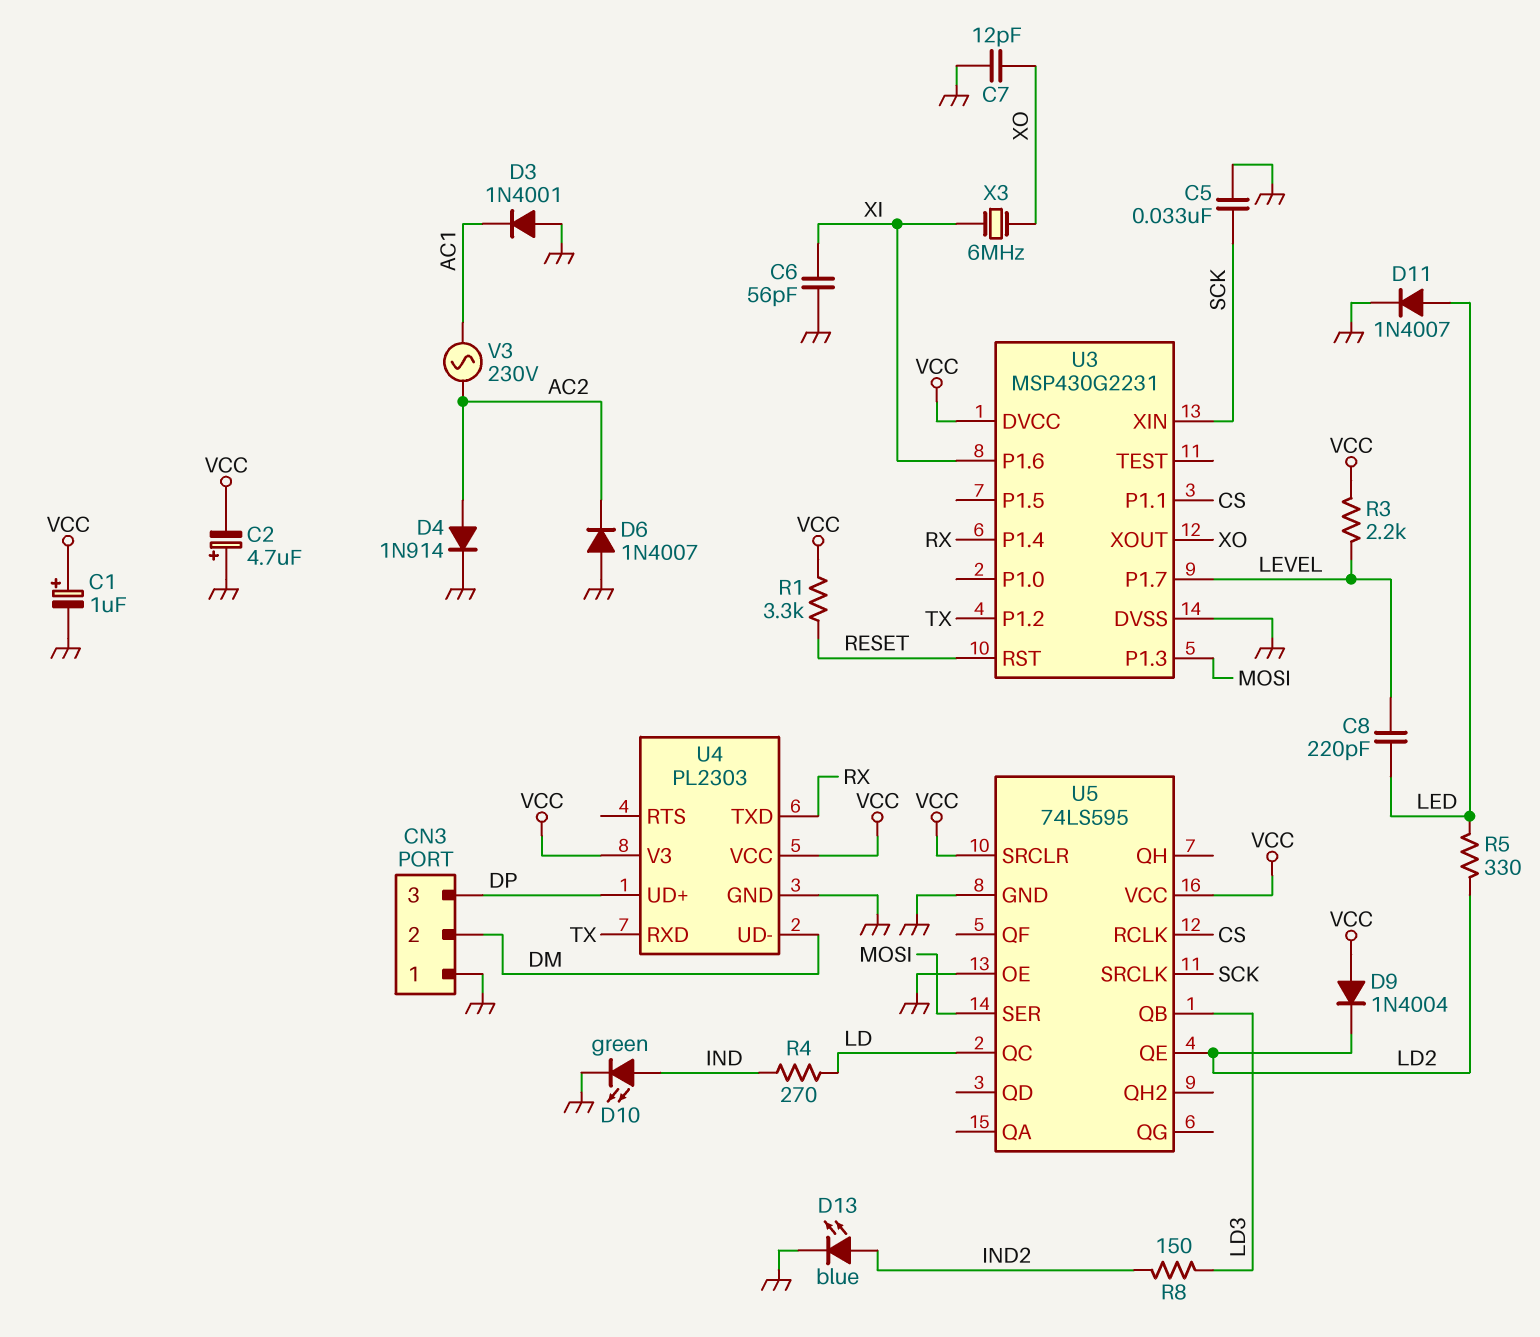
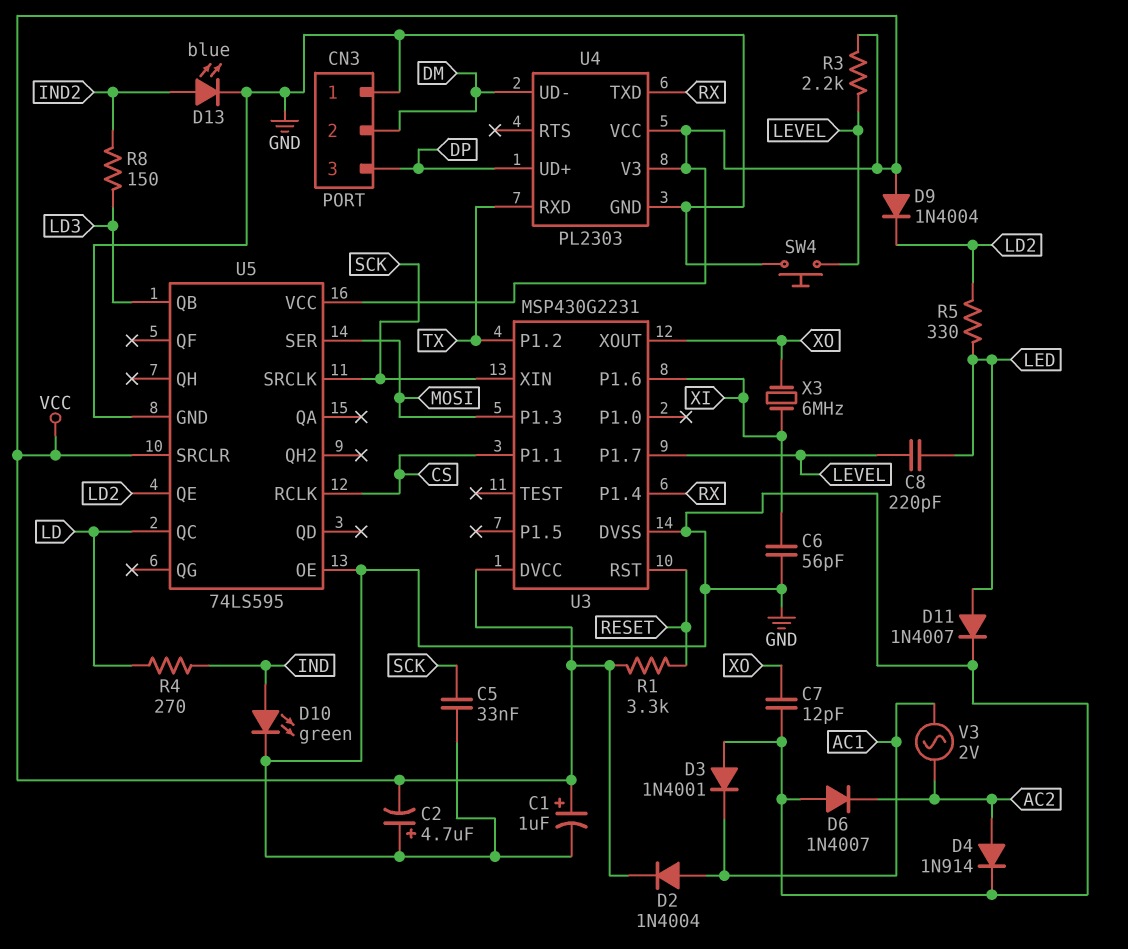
D2: none -> diode 1N4004 (A AC1, K VCC)
SW4: none -> button (GND, LEVEL)
V3: AC 230V (AC1, AC2) -> AC 2V (AC1, AC2)

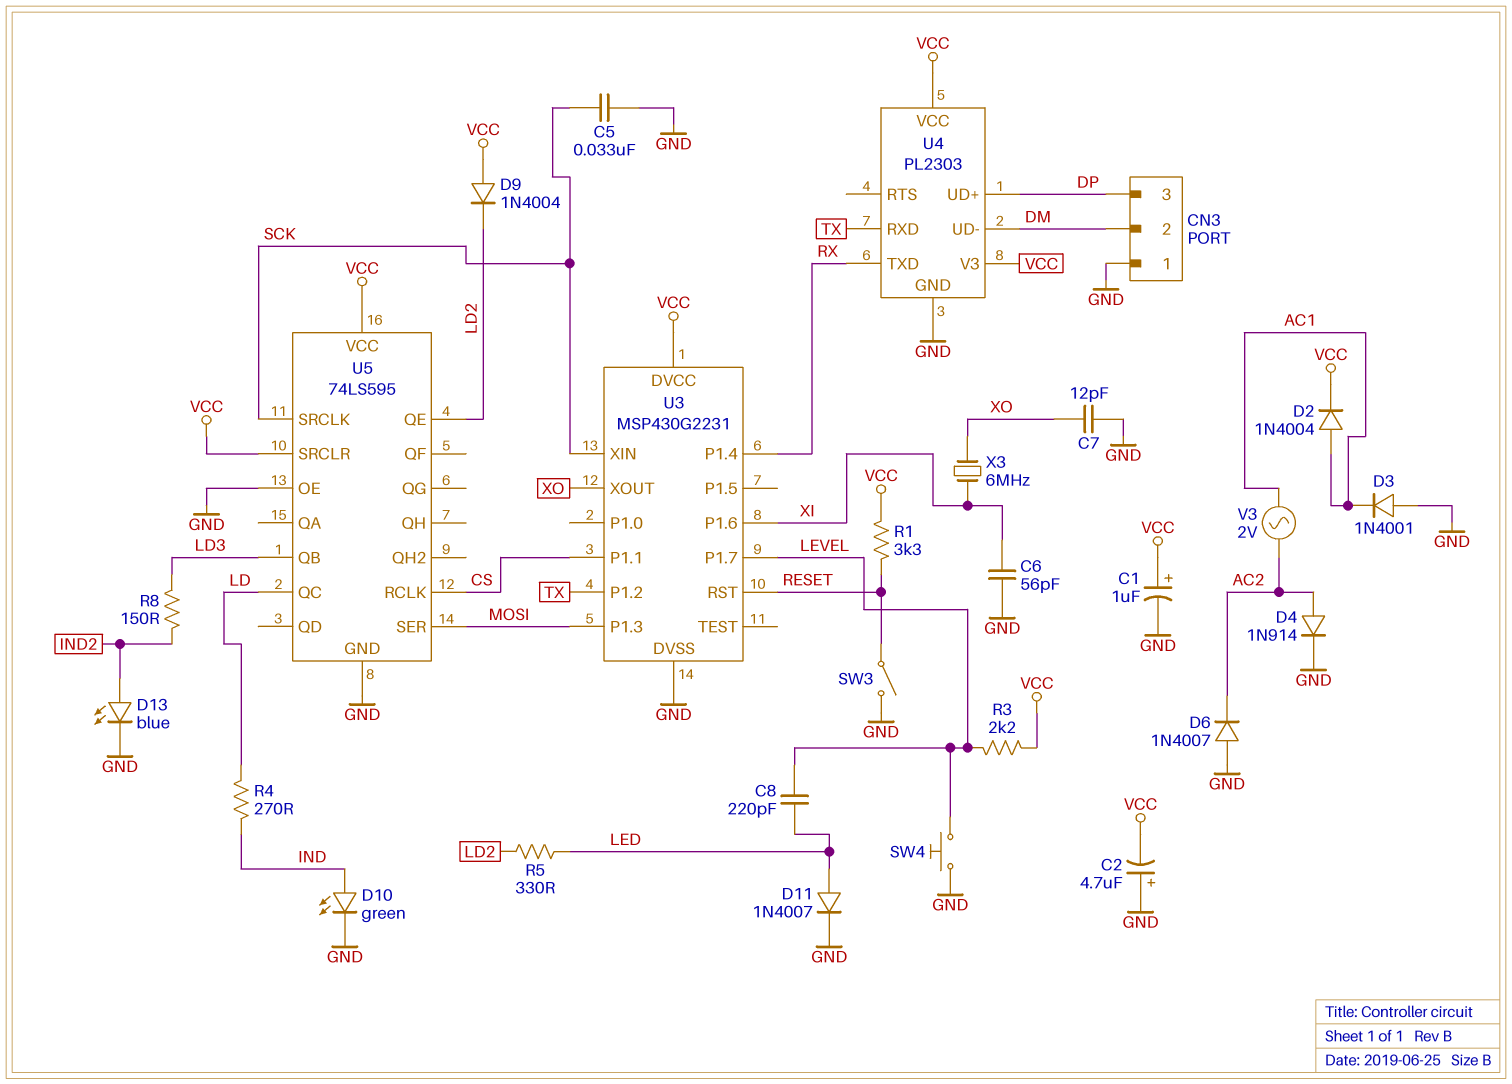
SW3: none -> switch (GND, RESET)

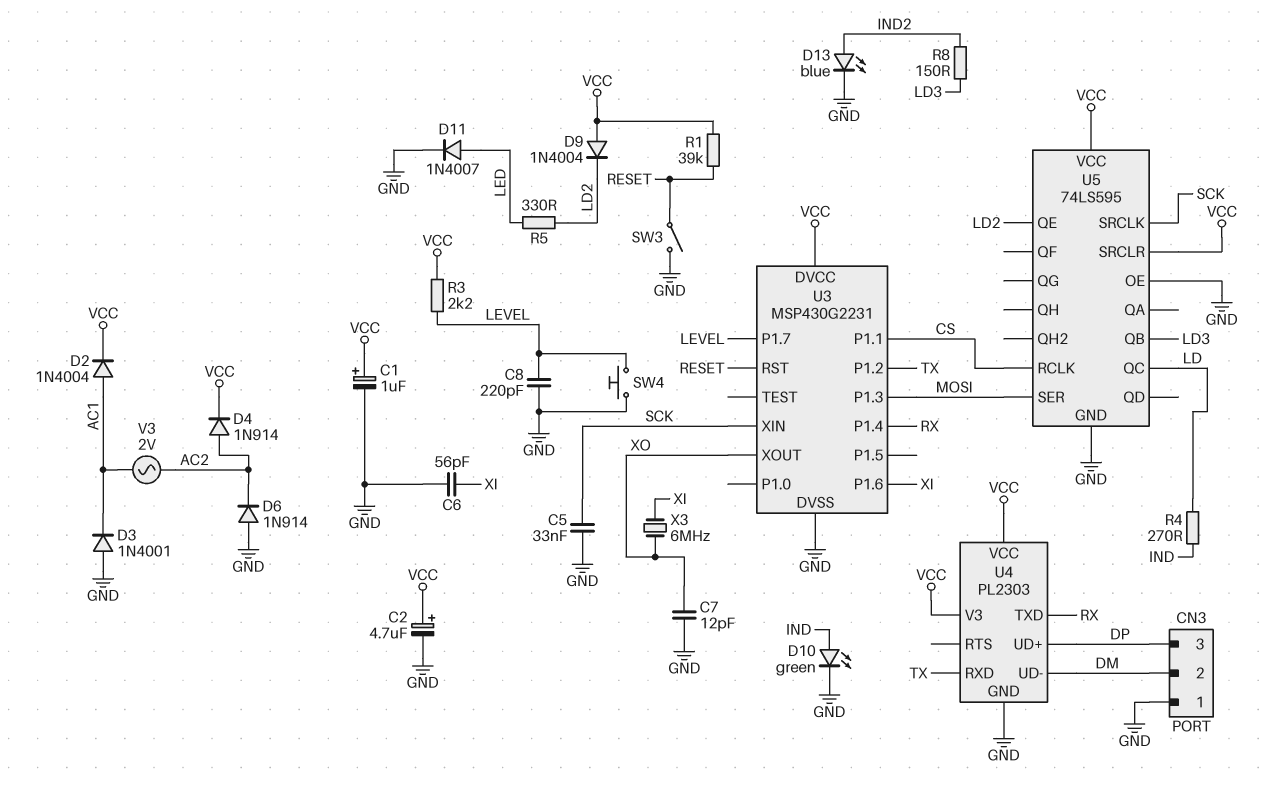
C2: 4.7uF (plus GND, minus VCC) -> 4.7uF (plus VCC, minus GND)
C8: 220pF (LED, LEVEL) -> 220pF (GND, LEVEL)
D4: diode 1N914 (A AC2, K GND) -> diode 1N914 (A AC2, K VCC)
D6: diode 1N4007 (A GND, K AC2) -> diode 1N914 (A GND, K AC2)
R1: 3.3k (RESET, VCC) -> 39k (RESET, VCC)

